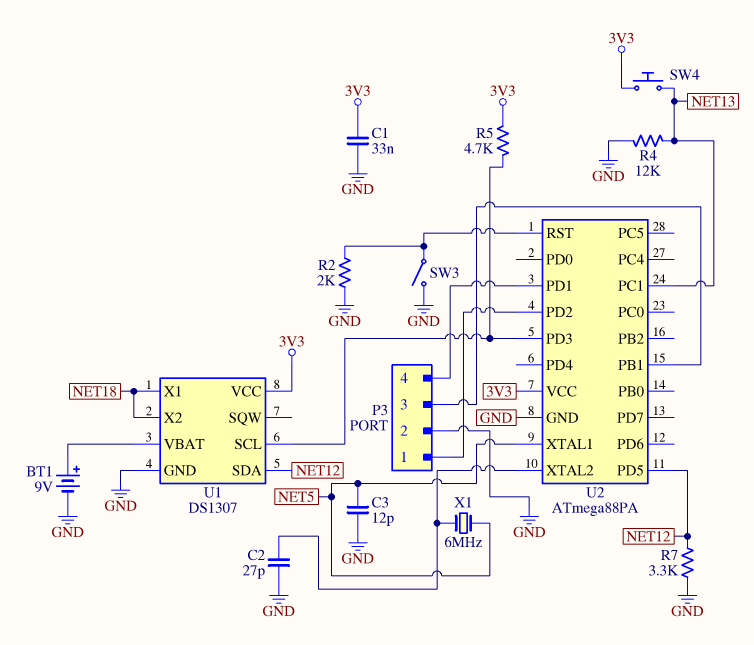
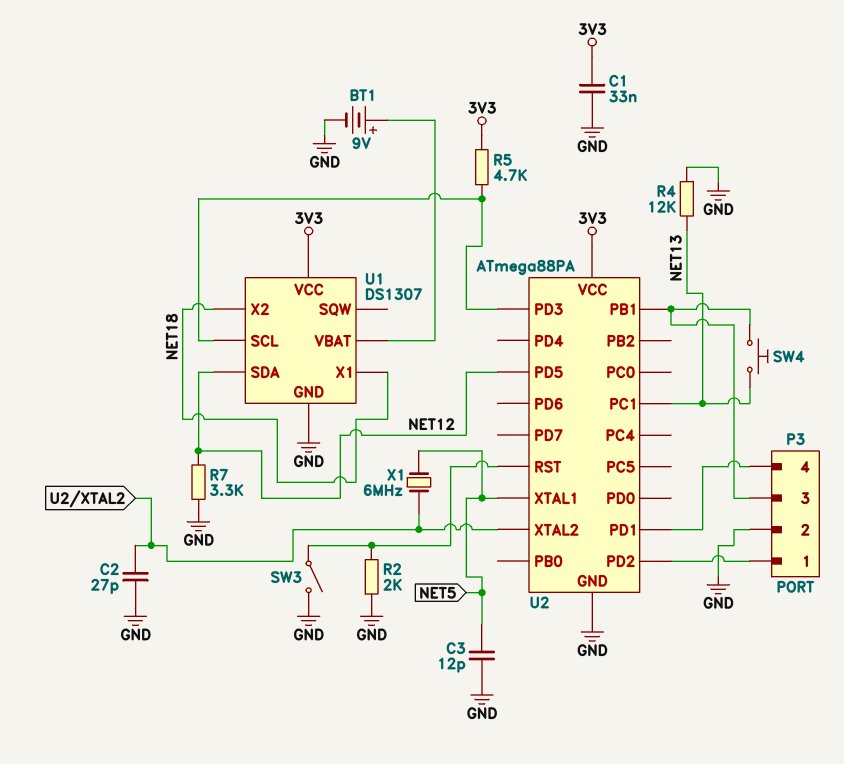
SW4: button (3V3, NET13) -> button (NET13, P3/3)

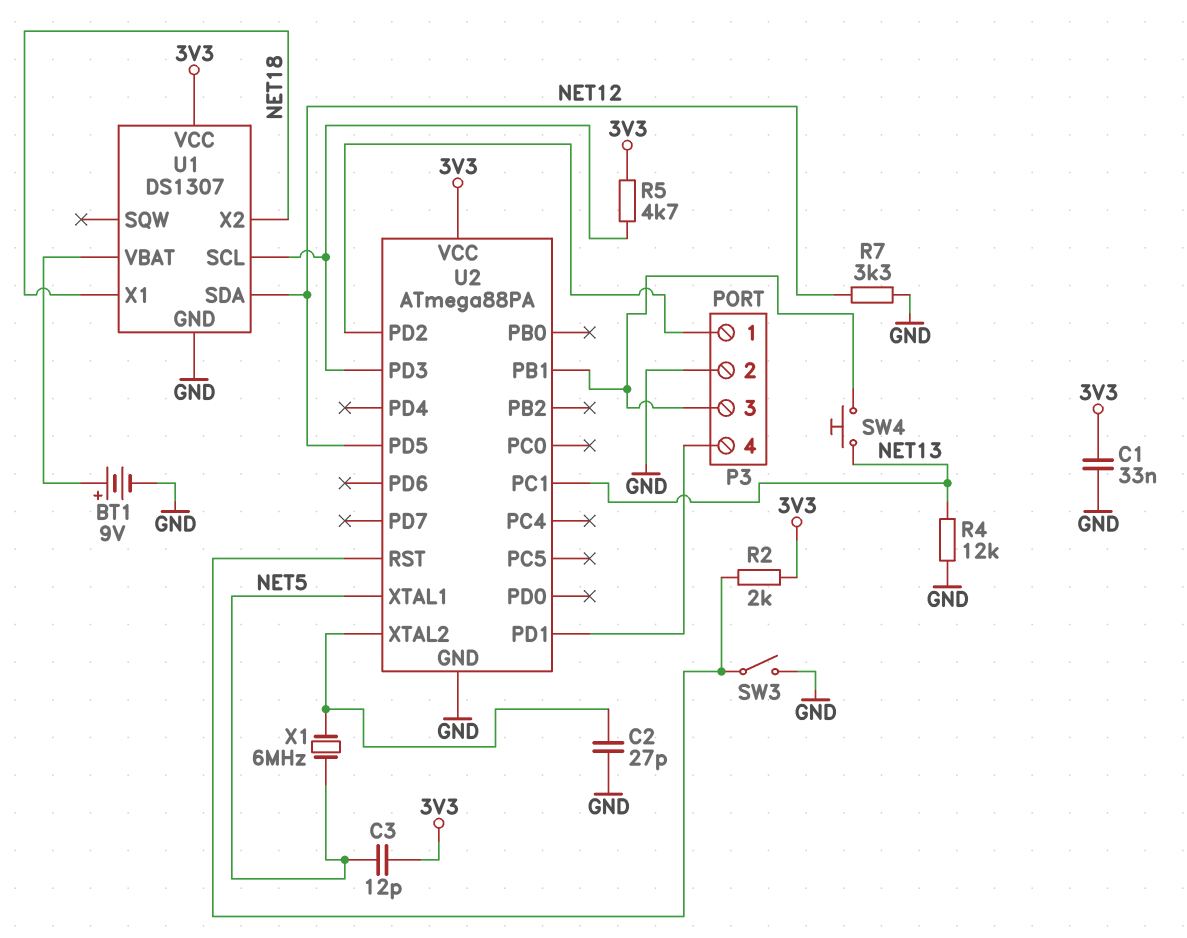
C3: 12pF (GND, NET5) -> 12pF (3V3, NET5)
R2: 2k (GND, U2/RST) -> 2k (3V3, U2/RST)

